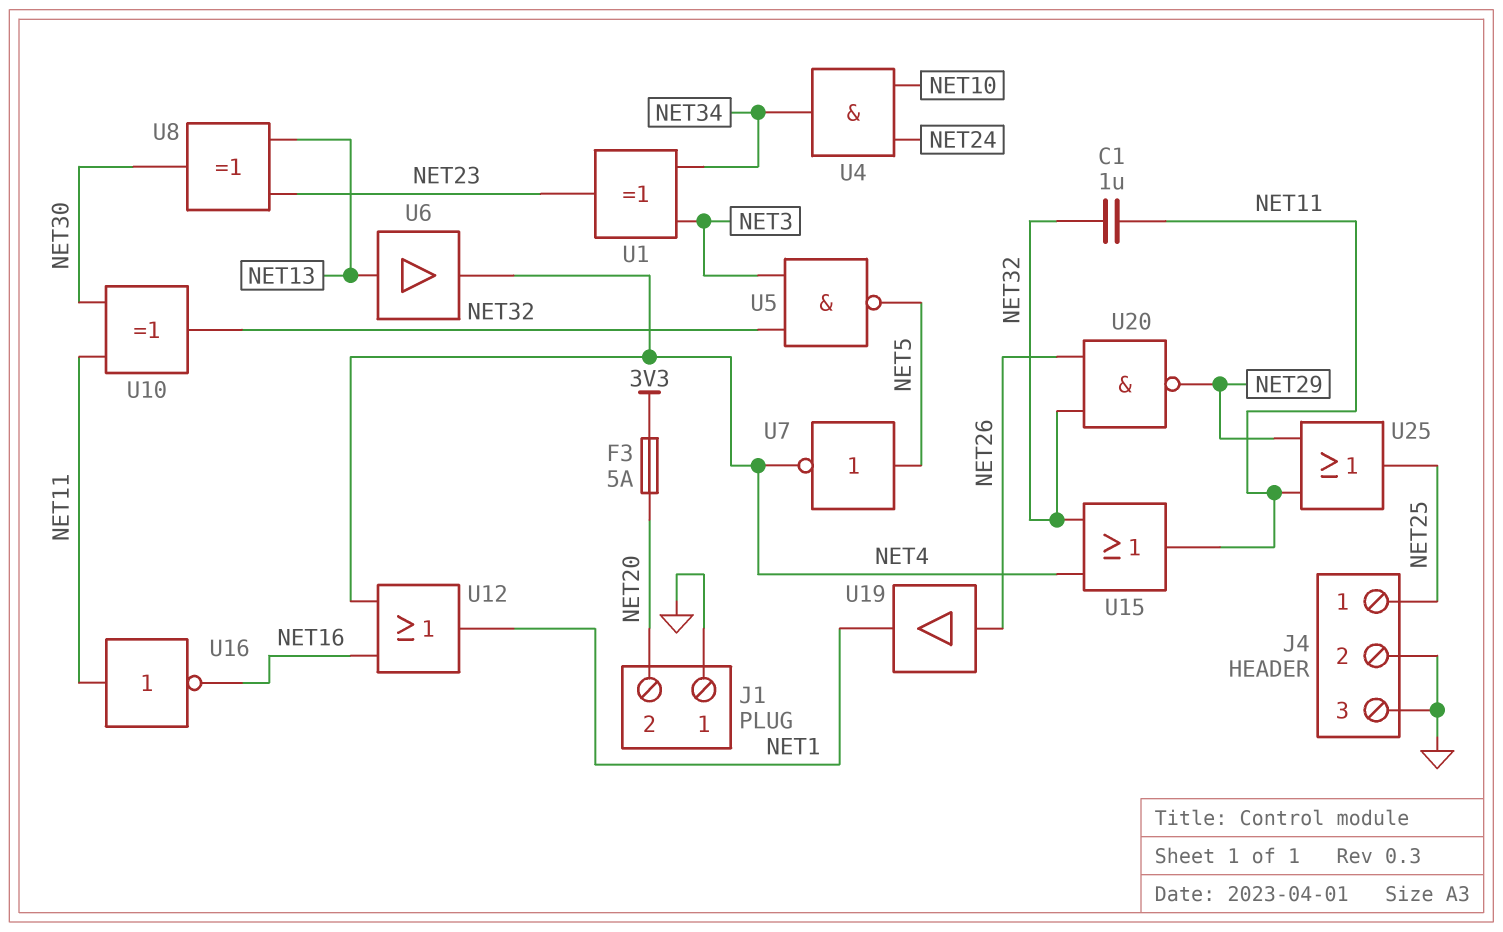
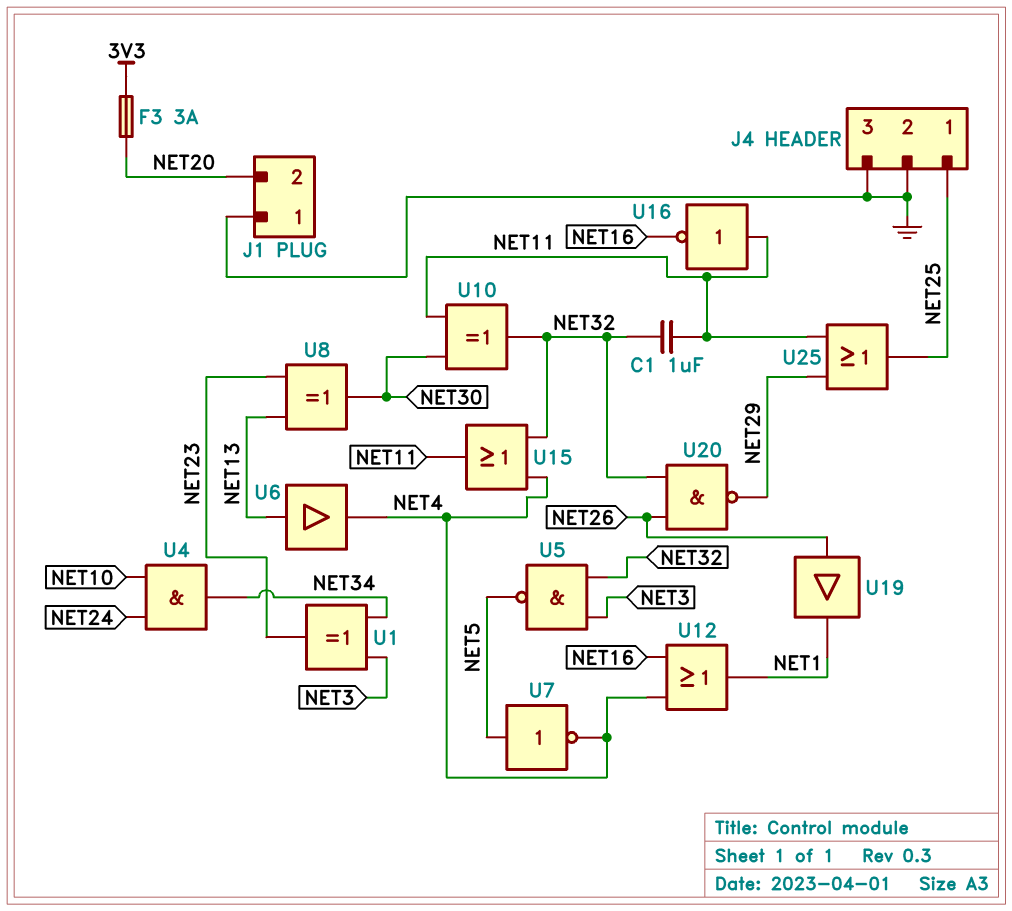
F3: 5A (3V3, NET20) -> 3A (3V3, NET20)

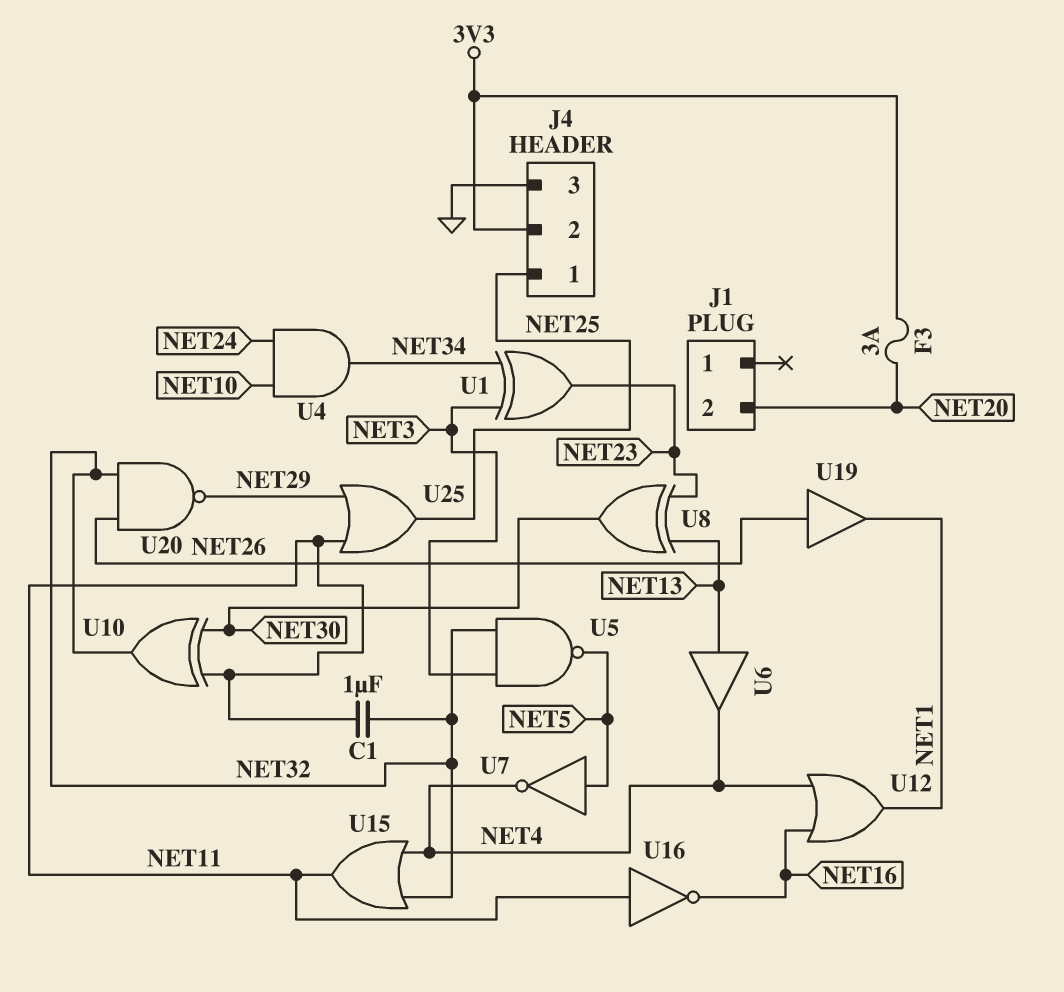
J1 pin 1: GND -> none
J4 pin 2: GND -> 3V3

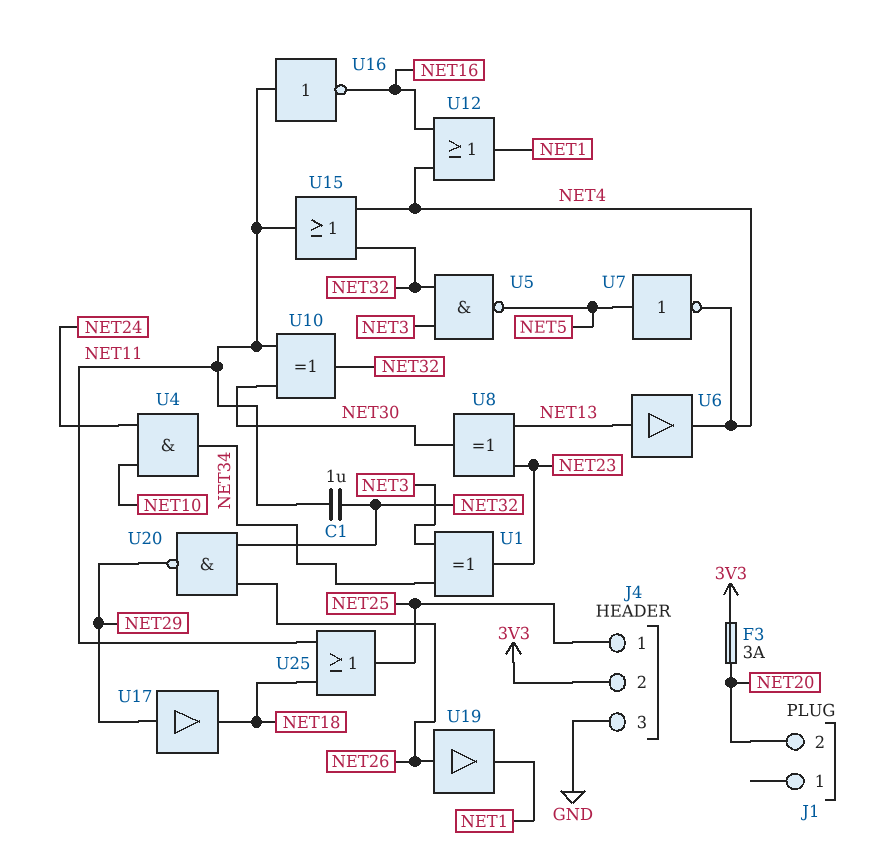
U17: none -> buffer (in NET29, out NET18)
U25: OR (in NET11, in NET29, out NET25) -> OR (in NET11, in NET18, out NET25)

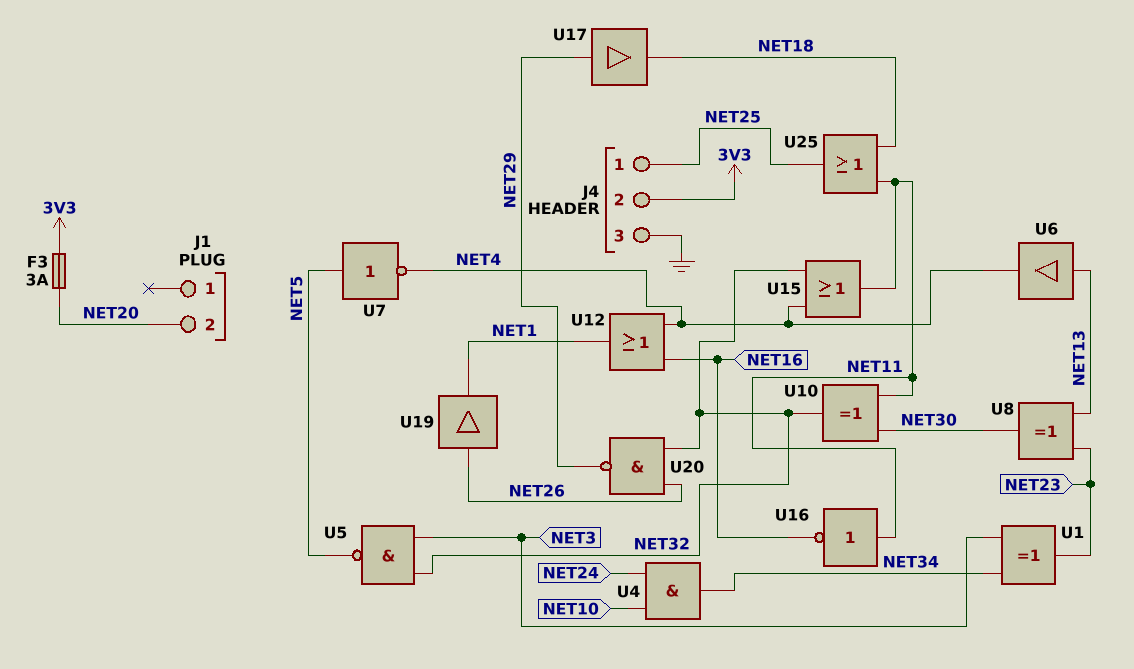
C1: 1uF (NET11, NET32) -> none

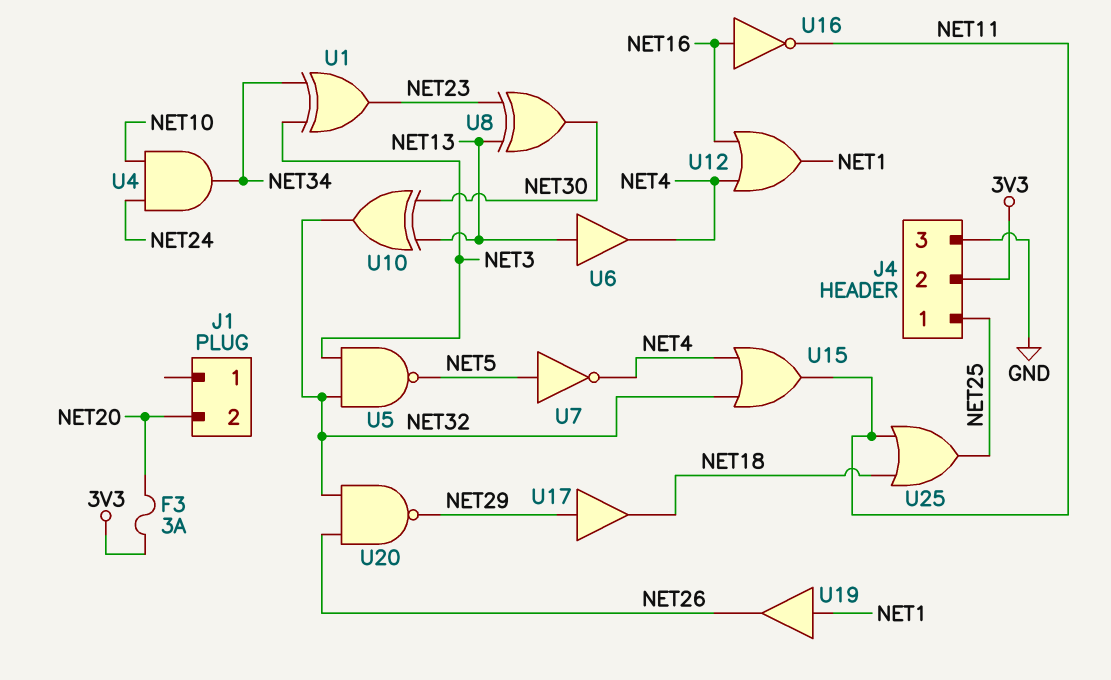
U10: XOR (in NET11, in NET30, out NET32) -> XOR (in NET13, in NET30, out NET32)
U16: NOT (in NET11, out NET16) -> NOT (in NET16, out NET11)
U19: buffer (in NET26, out NET1) -> buffer (in NET1, out NET26)

